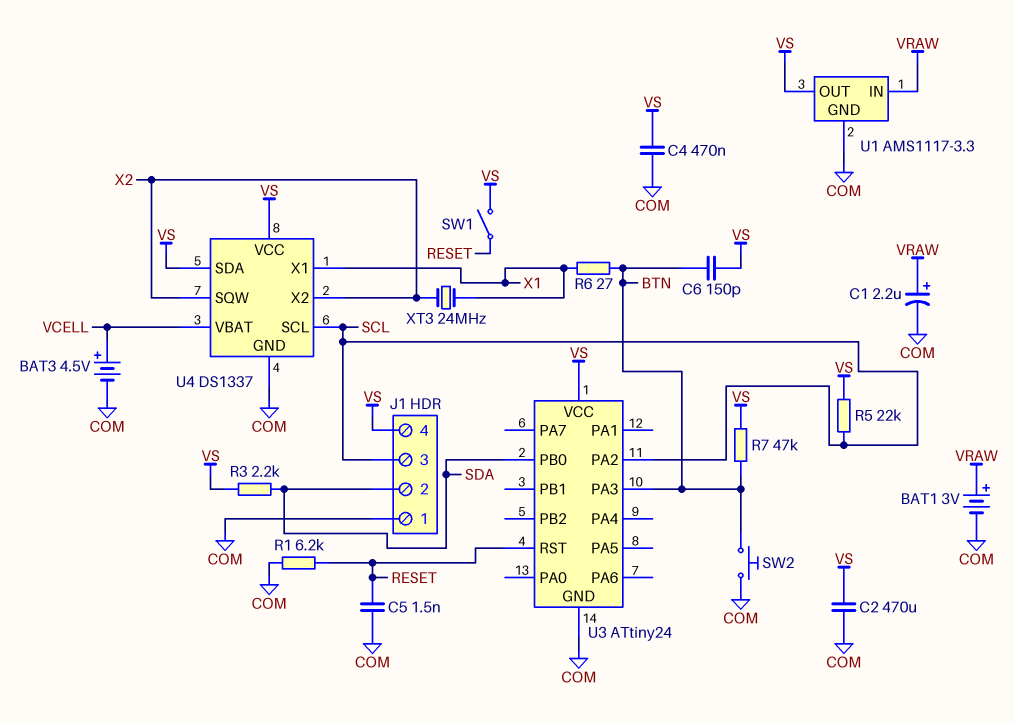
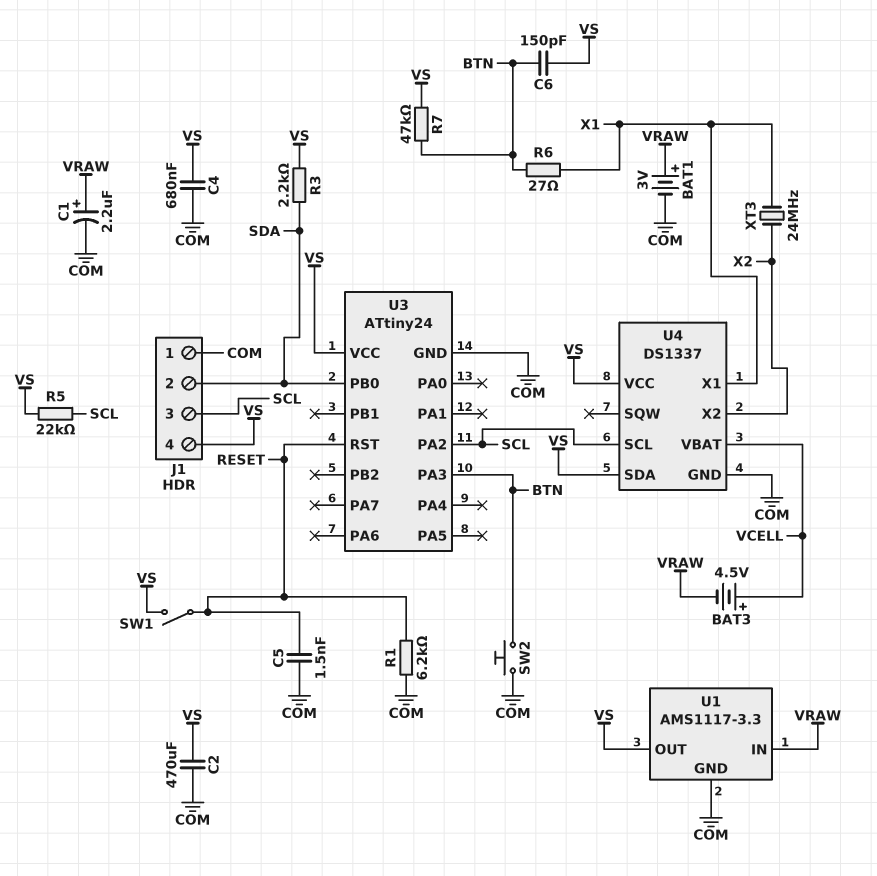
BAT3: 4.5V (plus VCELL, minus COM) -> 4.5V (plus VCELL, minus VRAW)
C4: 470nF (COM, VS) -> 680nF (COM, VS)
U4 pin SQW: X2 -> none

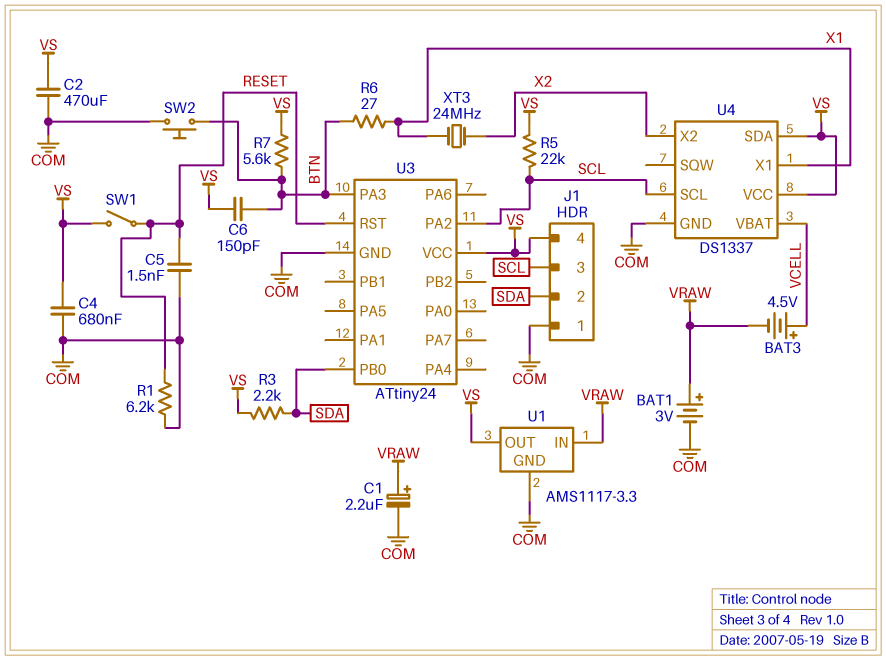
R7: 47k (BTN, VS) -> 5.6k (BTN, VS)

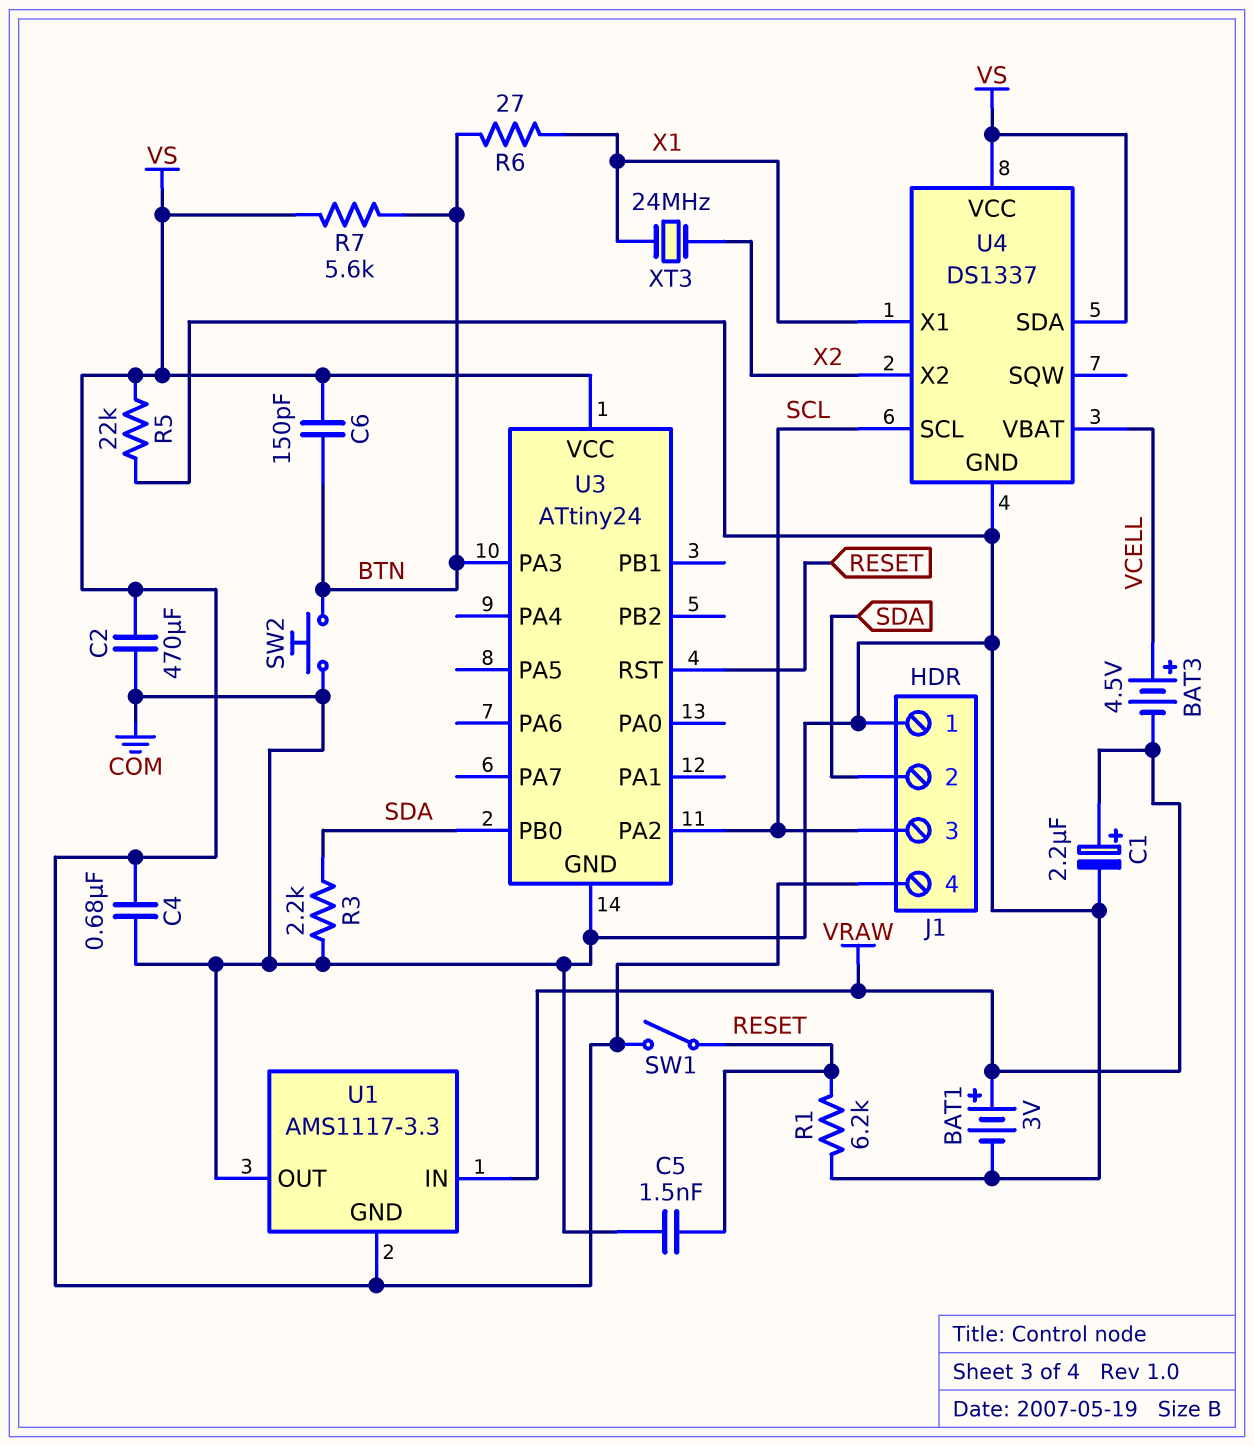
R3: 2.2k (SDA, VS) -> 2.2k (COM, SDA)
R5: 22k (SCL, VS) -> 22k (COM, VS)
U1 pin GND: COM -> VS
U1 pin OUT: VS -> COM

